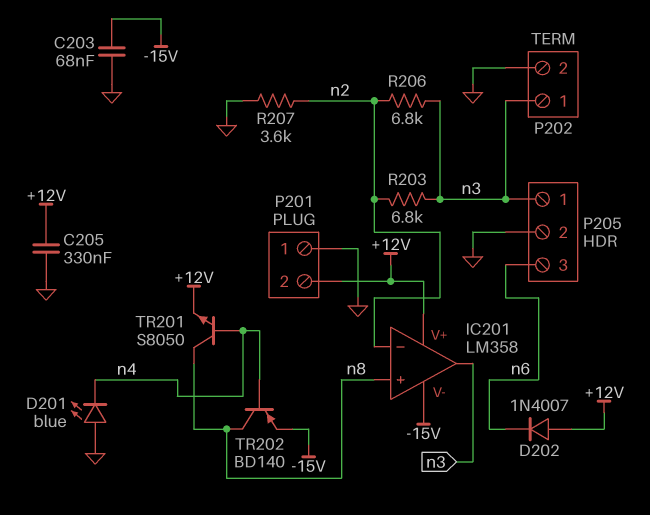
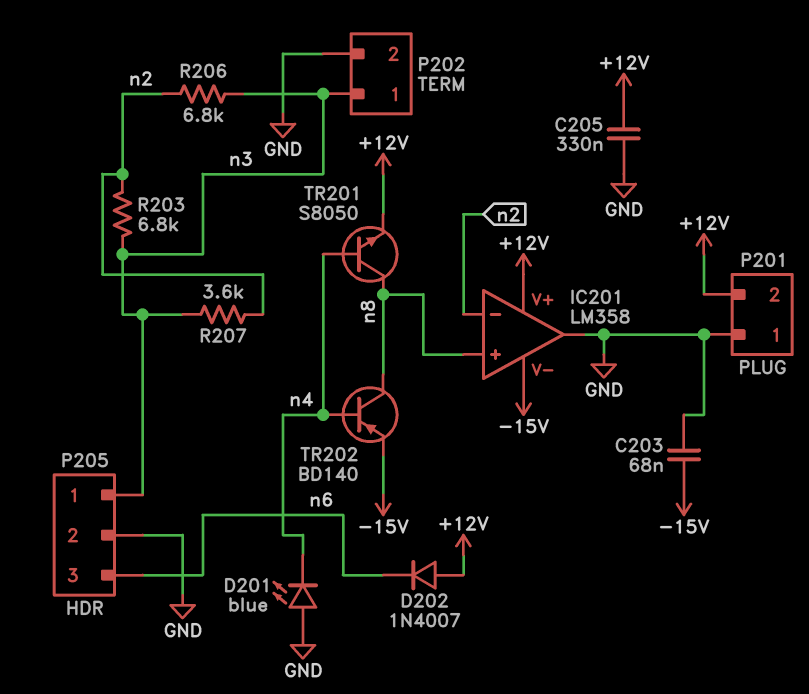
IC201 pin out: n3 -> GND
R207: 3.6k (GND, n2) -> 3.6k (n2, n3)

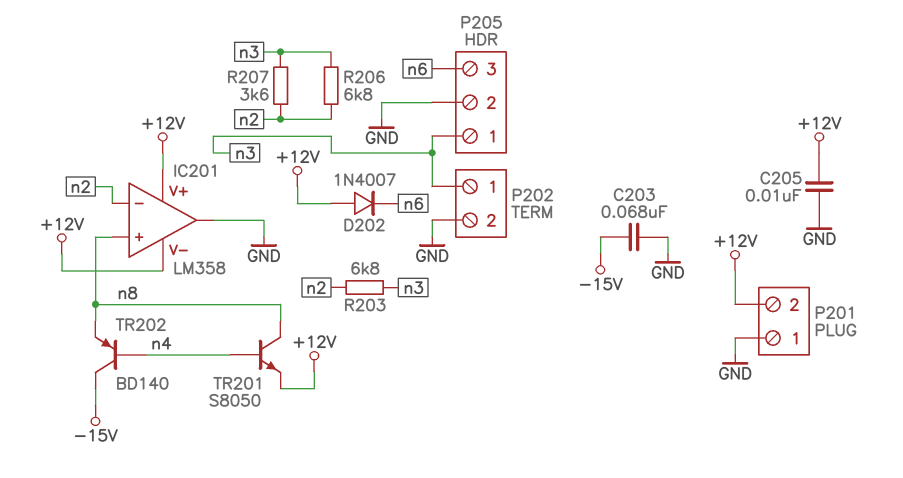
C205: 330nF (+12V, GND) -> 10nF (+12V, GND)
D201: LED blue (A GND, K n4) -> none
IC201 pin V-: -15V -> +12V
TR202: PNP BD140 (B n4, C n8, E -15V) -> PNP BD140 (B n4, C -15V, E n8)

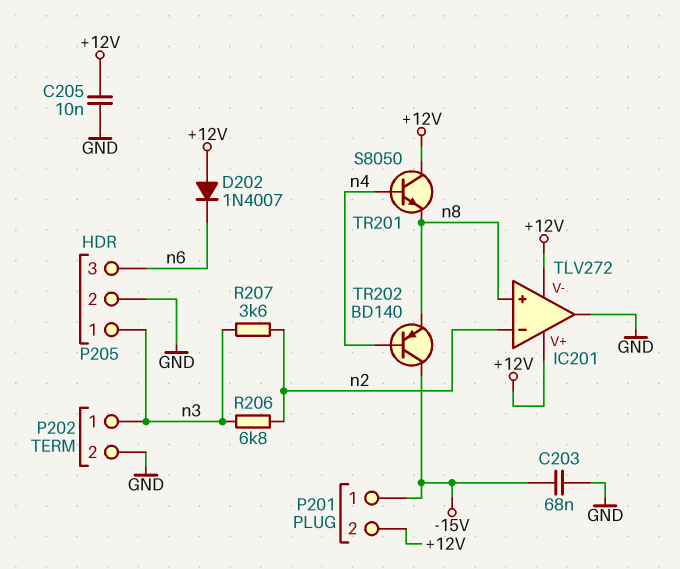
IC201: LM358 -> TLV272
P201 pin 1: GND -> -15V
R203: 6.8k (n2, n3) -> none
TR201: NPN S8050 (B n4, C n8, E +12V) -> NPN S8050 (B n4, C +12V, E n8)

